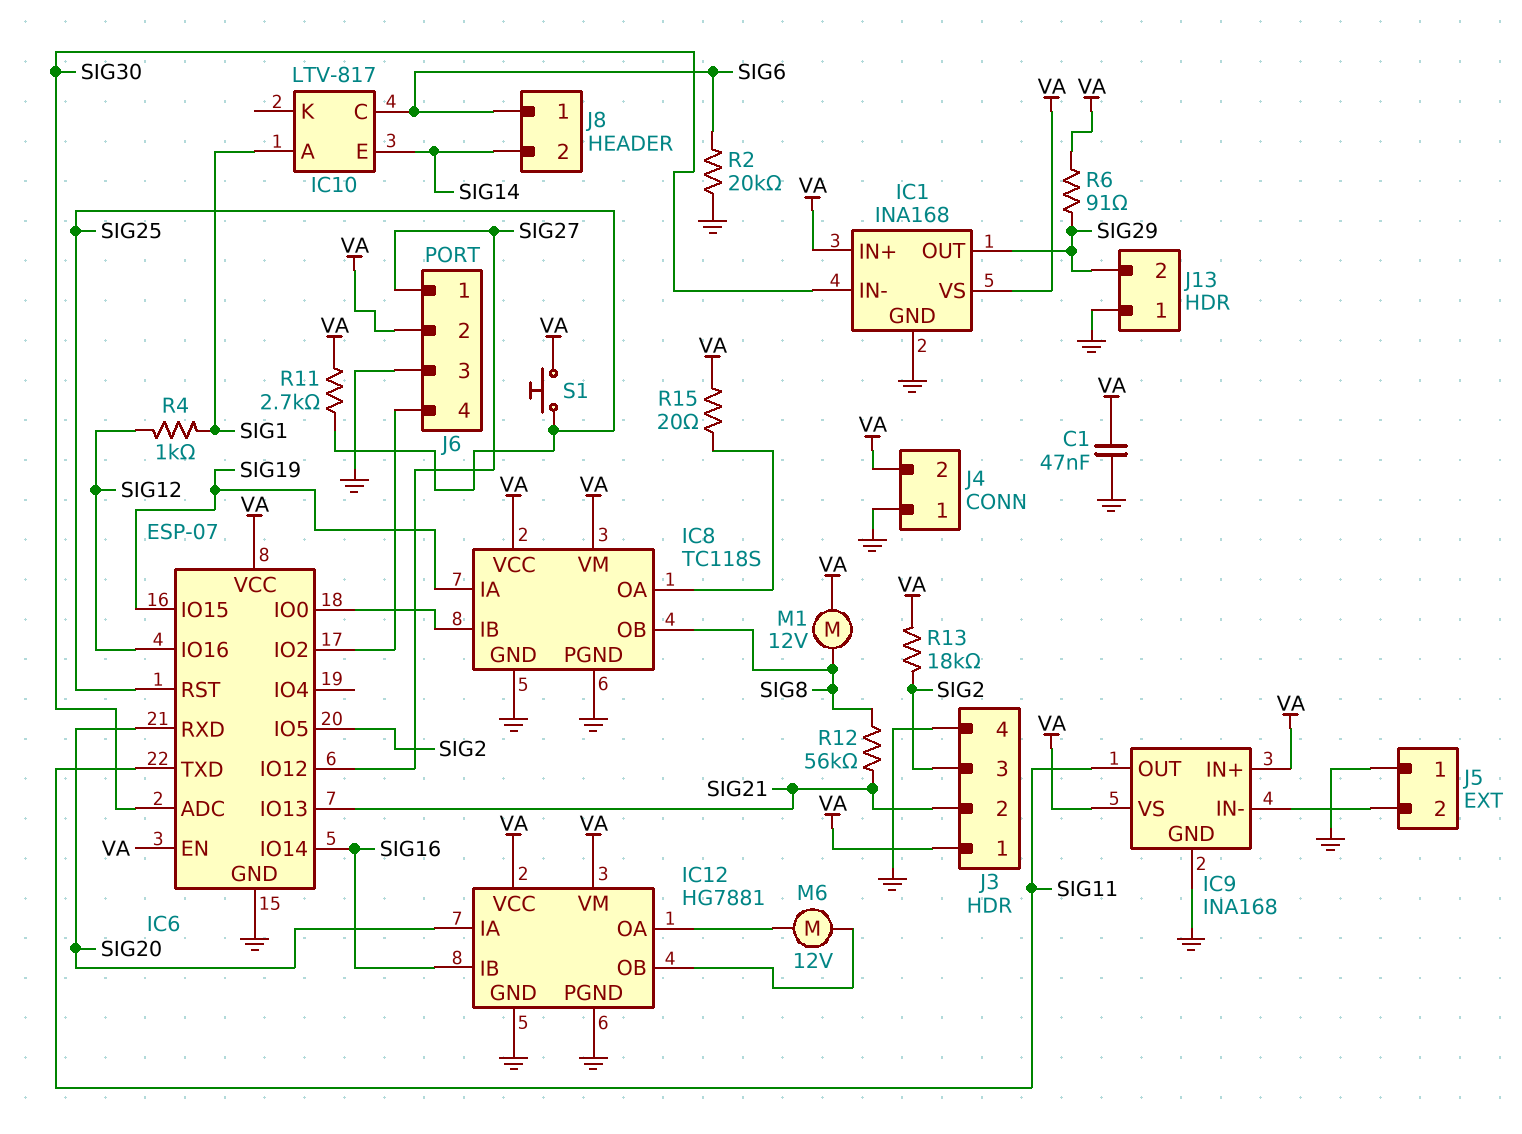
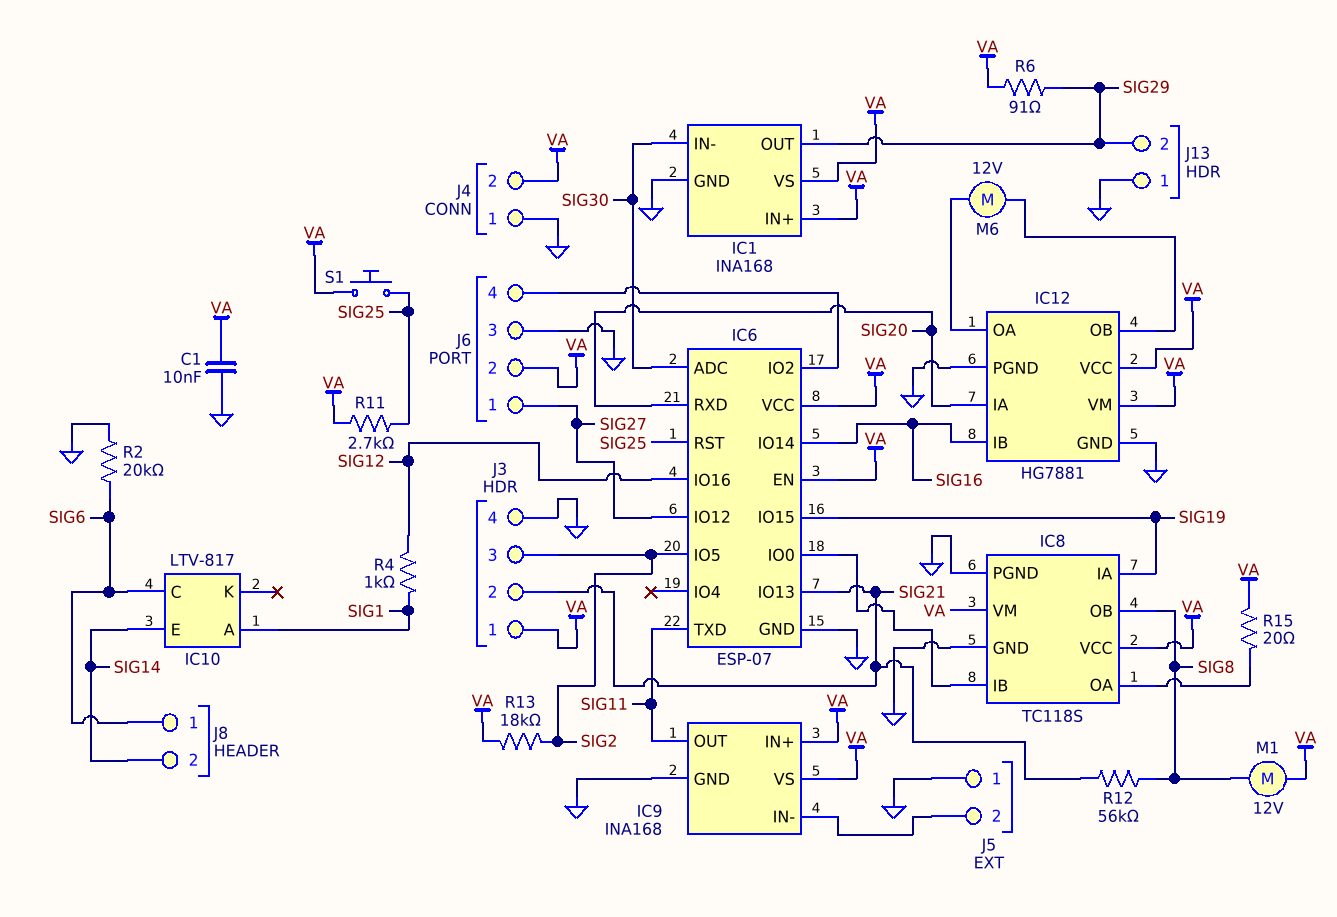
C1: 47nF (GND, VA) -> 10nF (GND, VA)

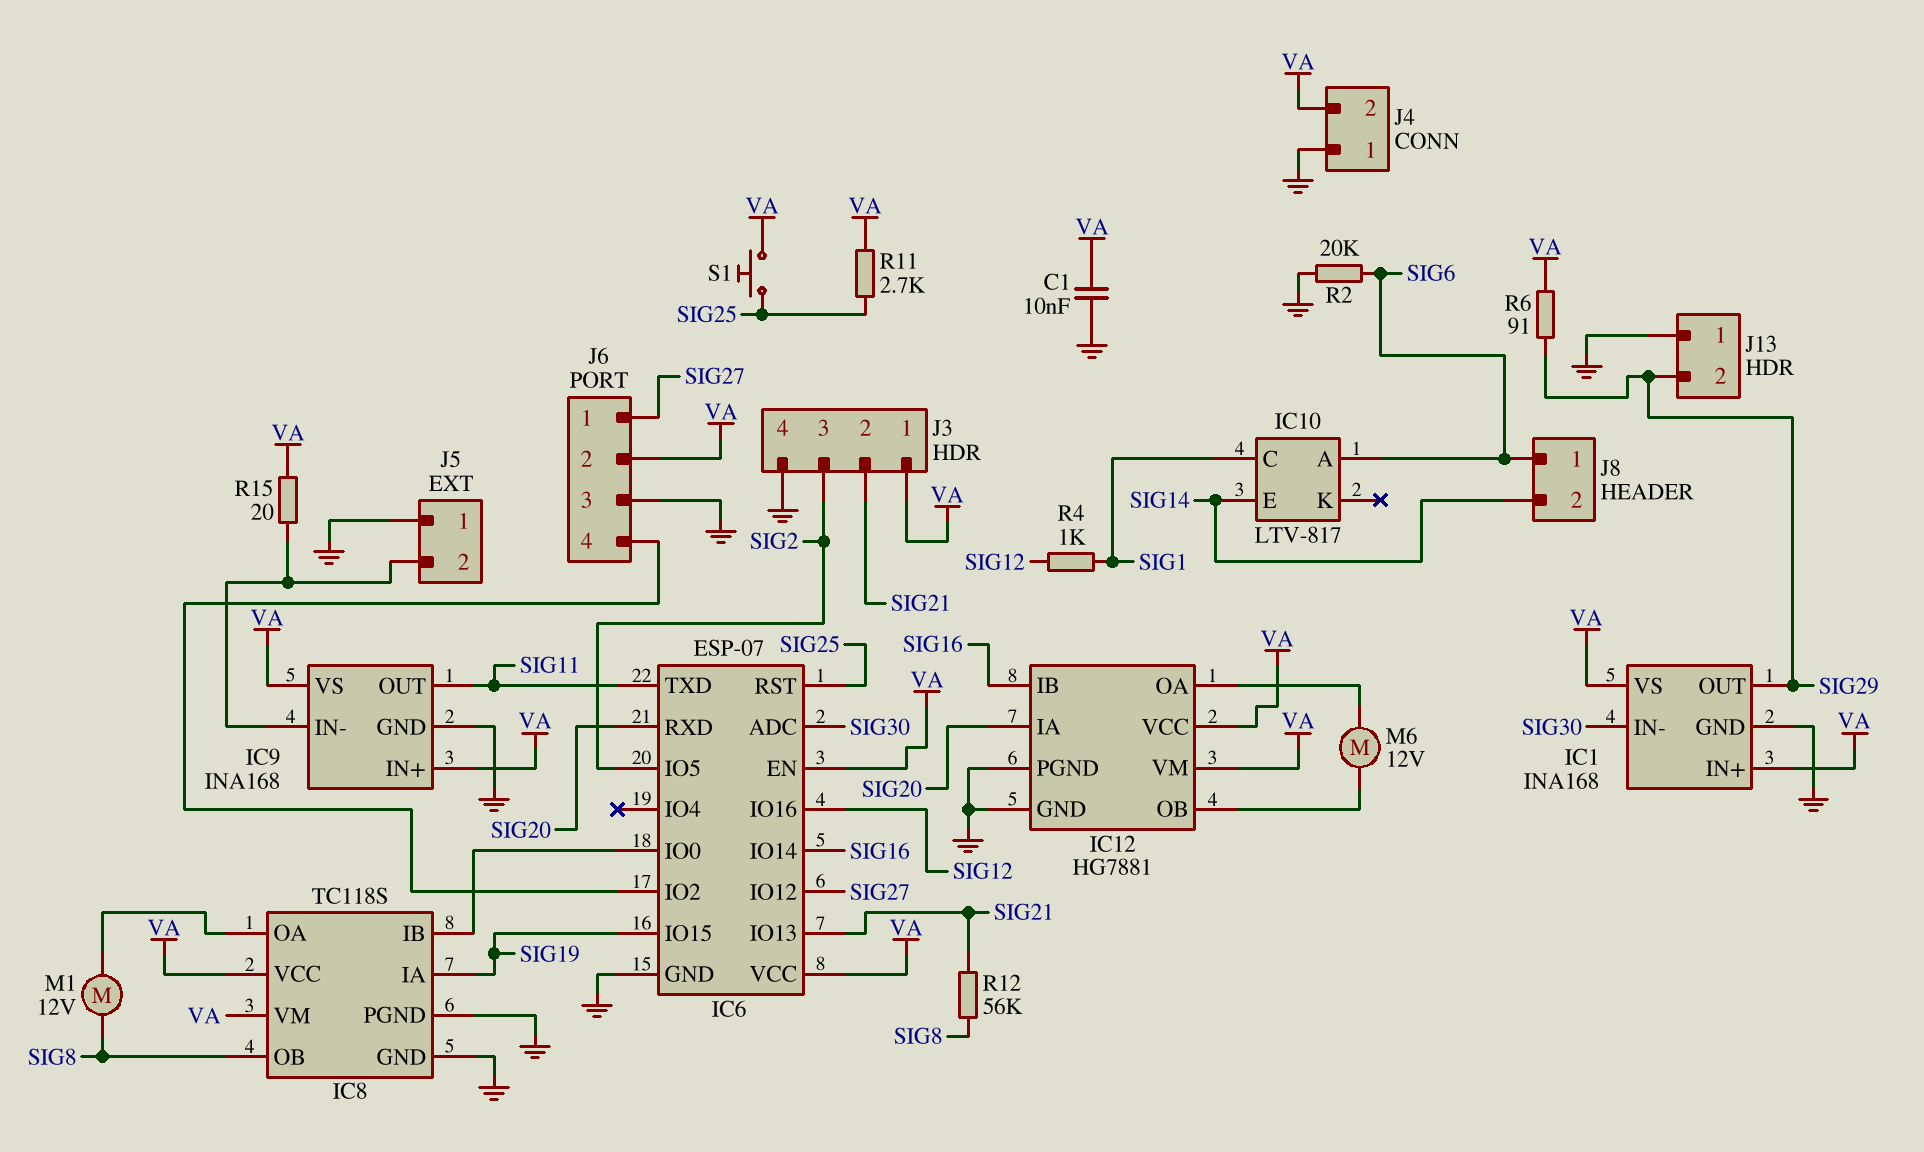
IC10 pin A: SIG1 -> SIG6
IC10 pin C: SIG6 -> SIG1
M1: motor 12V (SIG8, VA) -> motor 12V (IC8/OA, SIG8)
R13: 18k (SIG2, VA) -> none
R15: 20 (IC8/OA, VA) -> 20 (IC9/IN-, VA)

